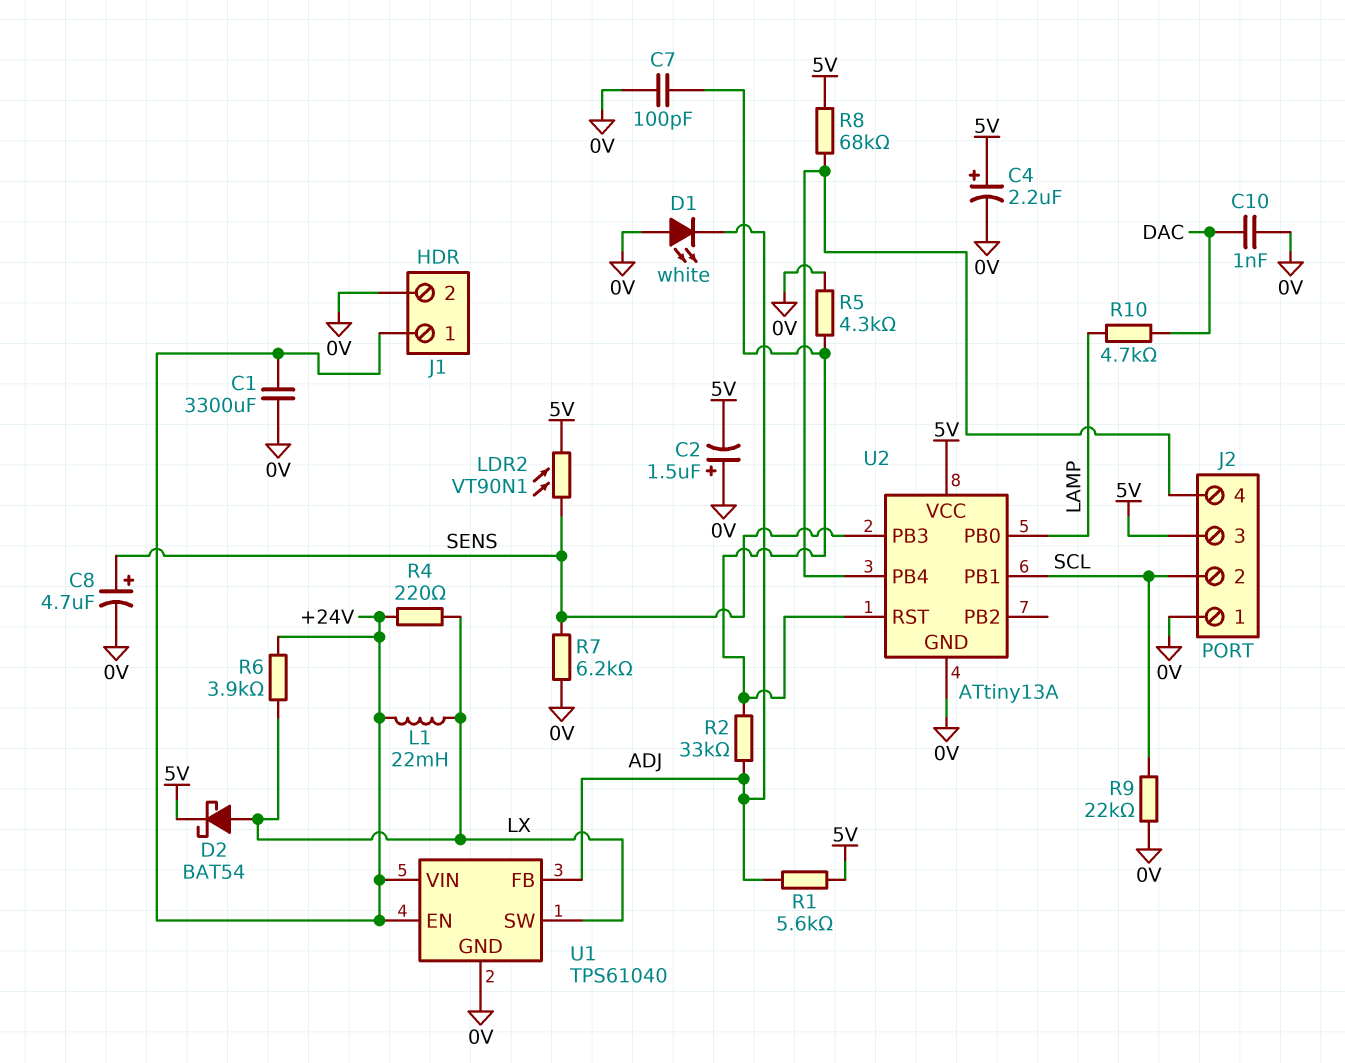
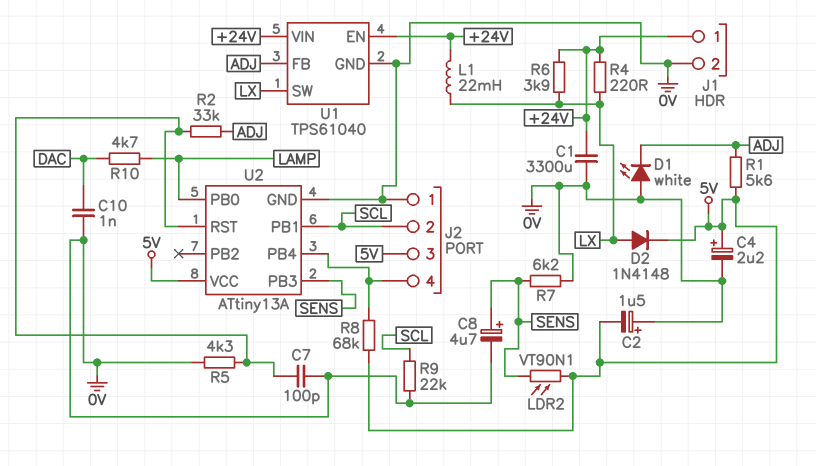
D2: schottky BAT54 (A LX, K 5V) -> diode 1N4148 (A LX, K 5V)

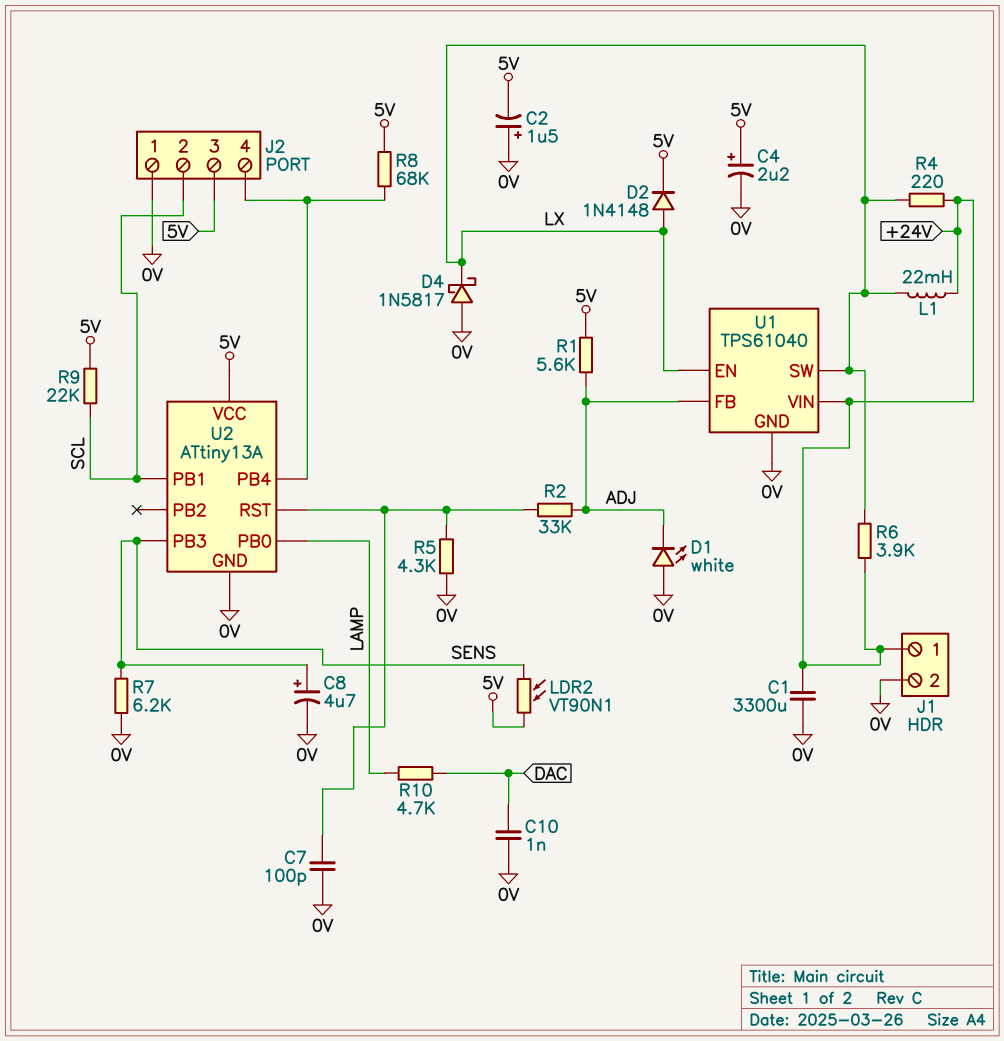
D4: none -> schottky 1N5817 (A 0V, K LX)
R9: 22k (0V, SCL) -> 22k (5V, SCL)
U1 pin EN: +24V -> LX

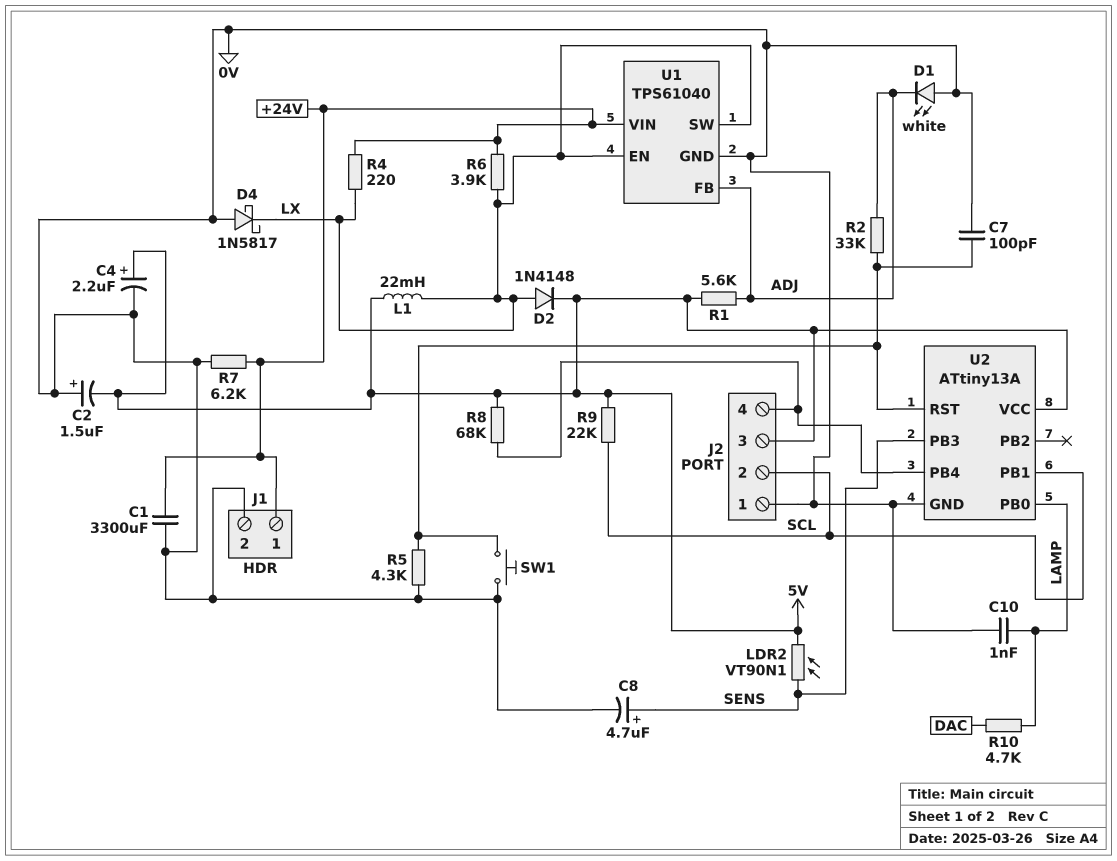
C10: 1nF (0V, DAC) -> 1nF (0V, LAMP)
L1: 22mH (+24V, LX) -> 22mH (5V, LX)
R7: 6.2k (0V, SENS) -> 6.2k (+24V, 0V)
SW1: none -> button (0V, U2/RST)

